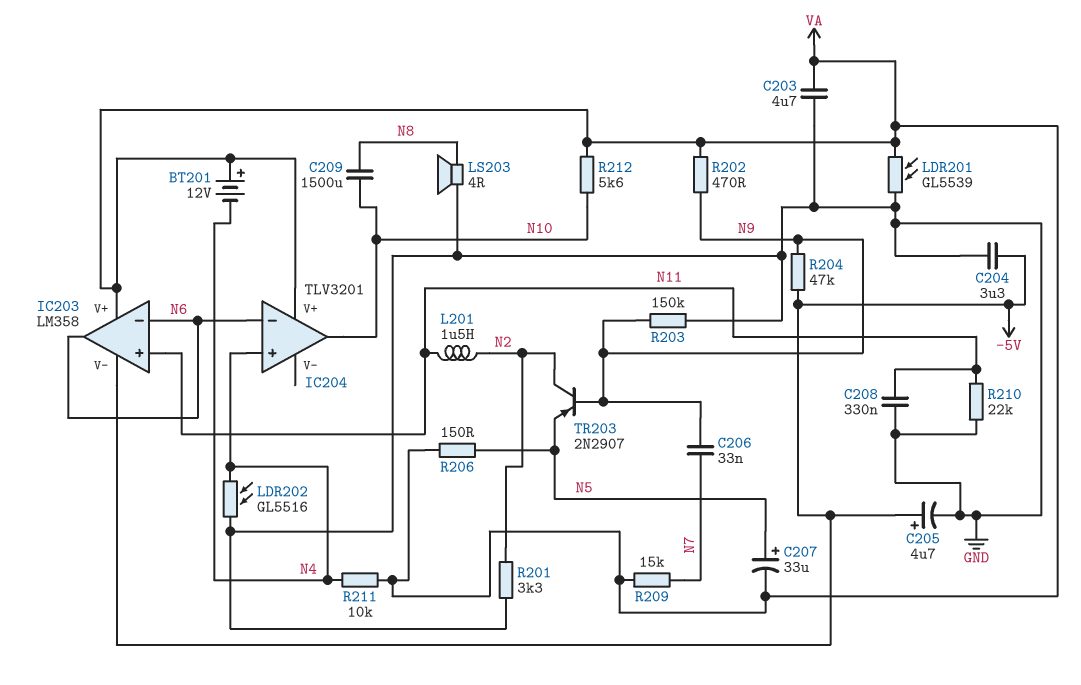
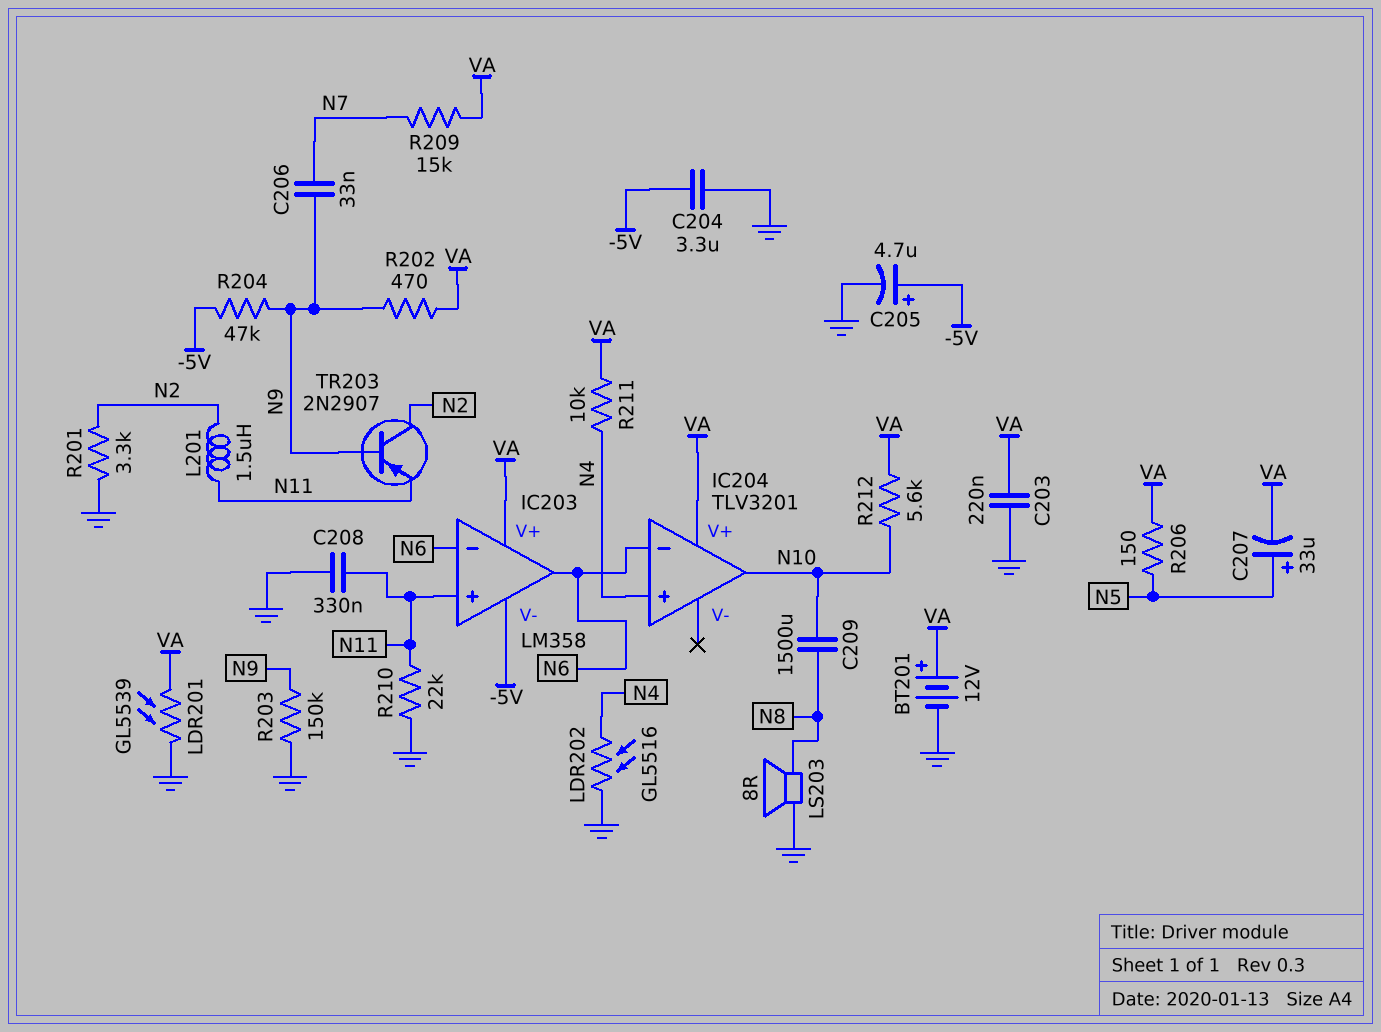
BT201: 12V (plus VA, minus N4) -> 12V (plus VA, minus GND)
C203: 4.7uF (GND, VA) -> 220nF (GND, VA)
LS203: speaker 4R (GND, N8) -> speaker 8R (GND, N8)
TR203: PNP 2N2907 (B N9, C N2, E N5) -> PNP 2N2907 (B N9, C N2, E N11)

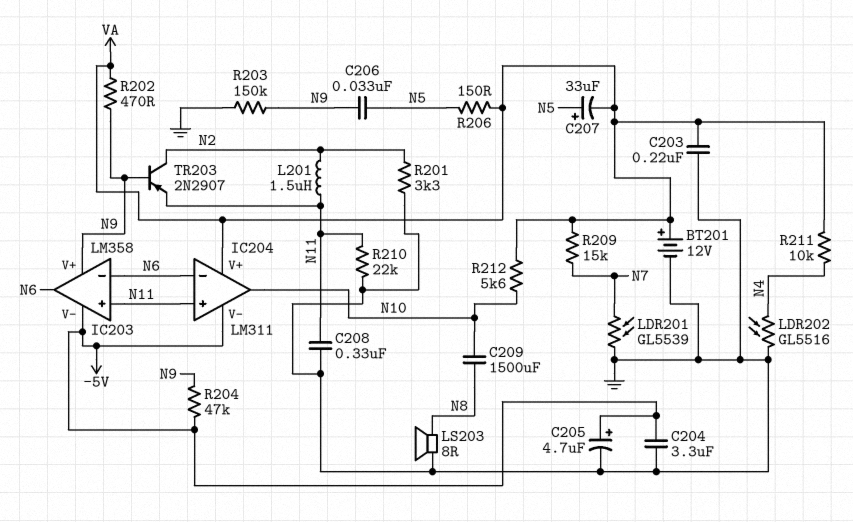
C206: 33nF (N7, N9) -> 33nF (N5, N9)
IC203 pin V+: VA -> N9
IC204: TLV3201 -> LM311
IC204 pin V-: none -> -5V
IC204 pin in+: N4 -> N11
LDR201: GL5539 (GND, VA) -> GL5539 (GND, N7)

